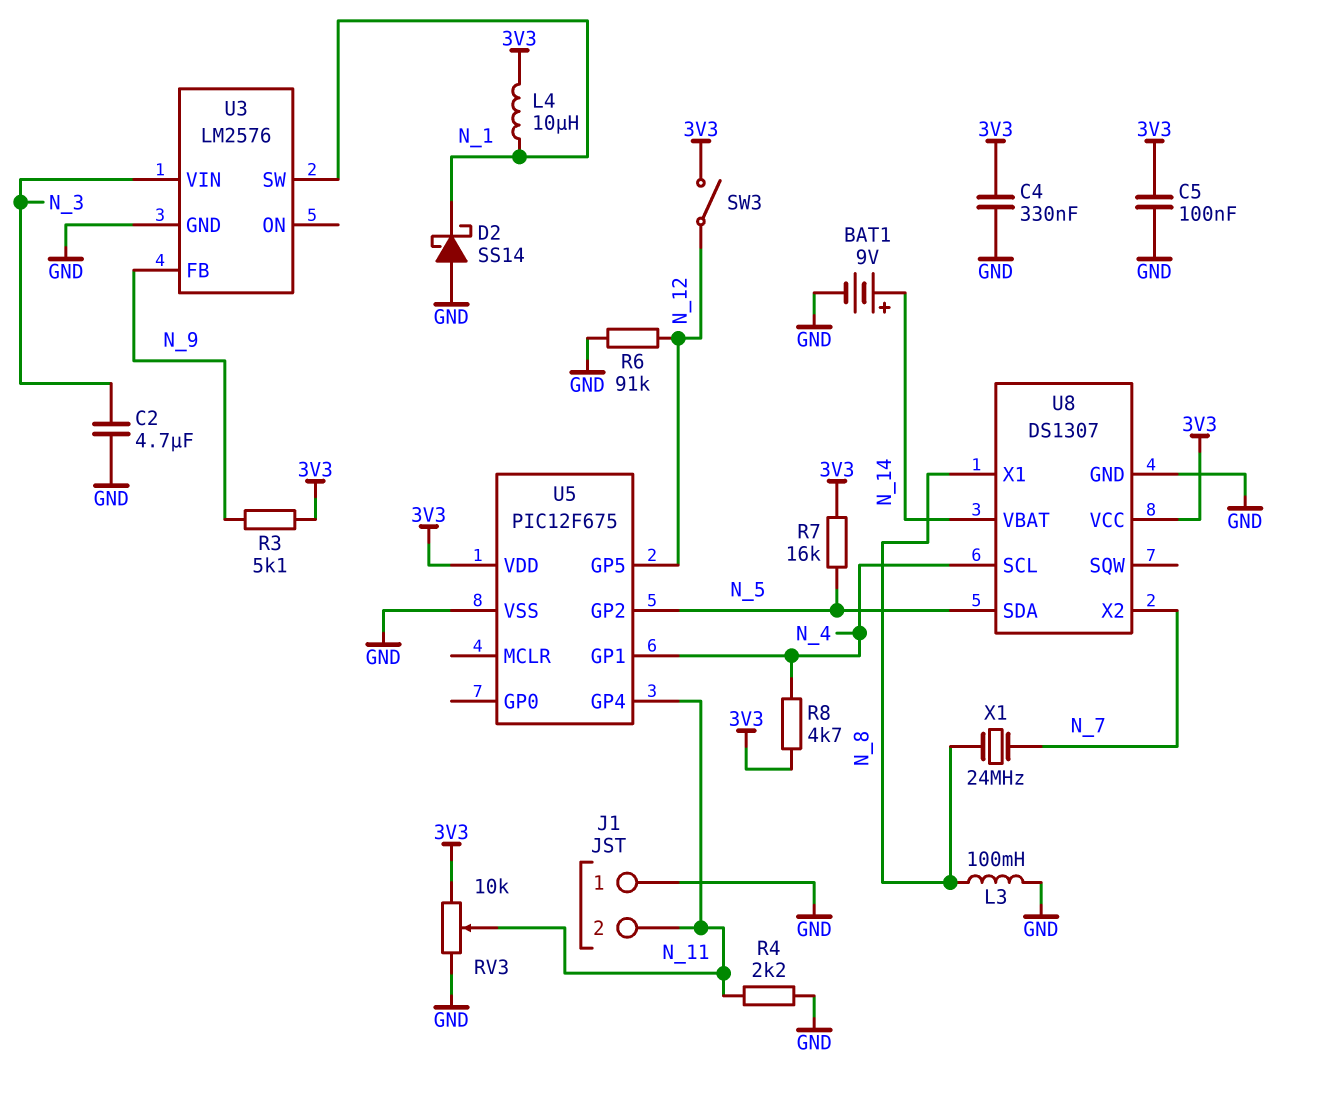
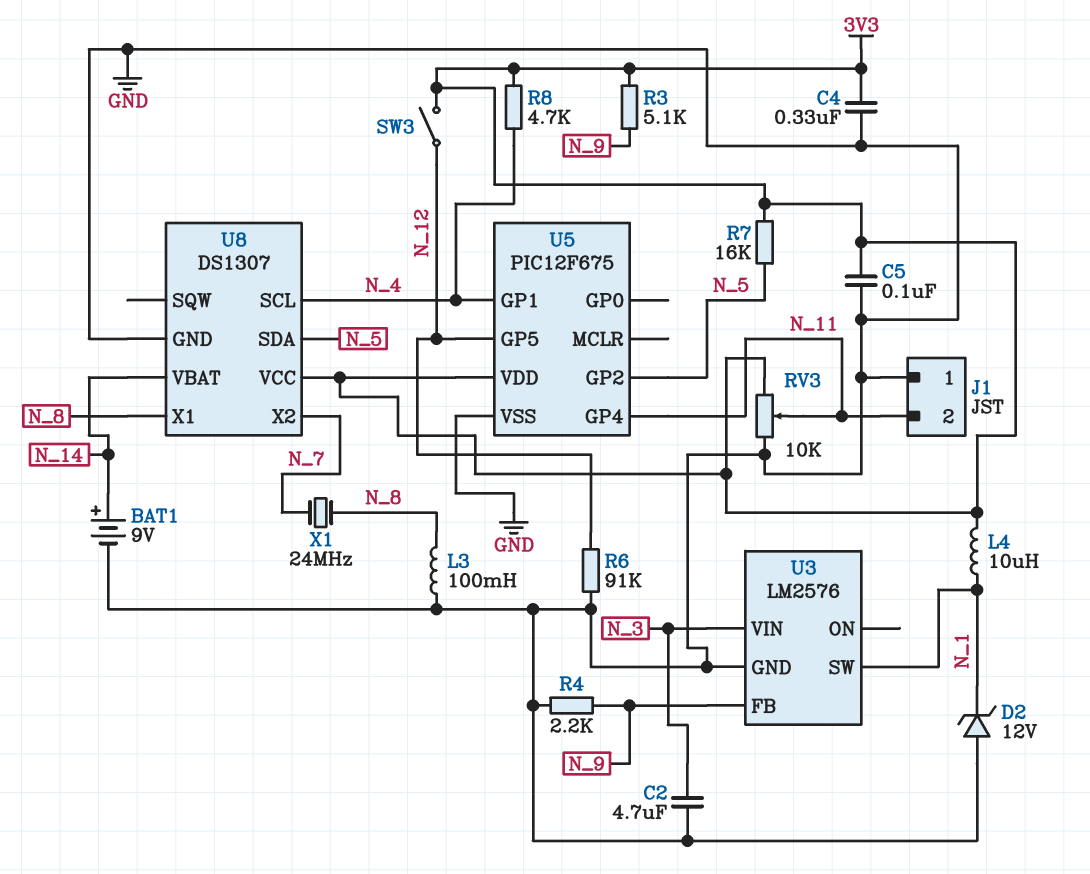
D2: schottky SS14 (A GND, K N_1) -> zener 12V (A GND, K N_1)
R4: 2.2k (GND, N_11) -> 2.2k (GND, N_9)

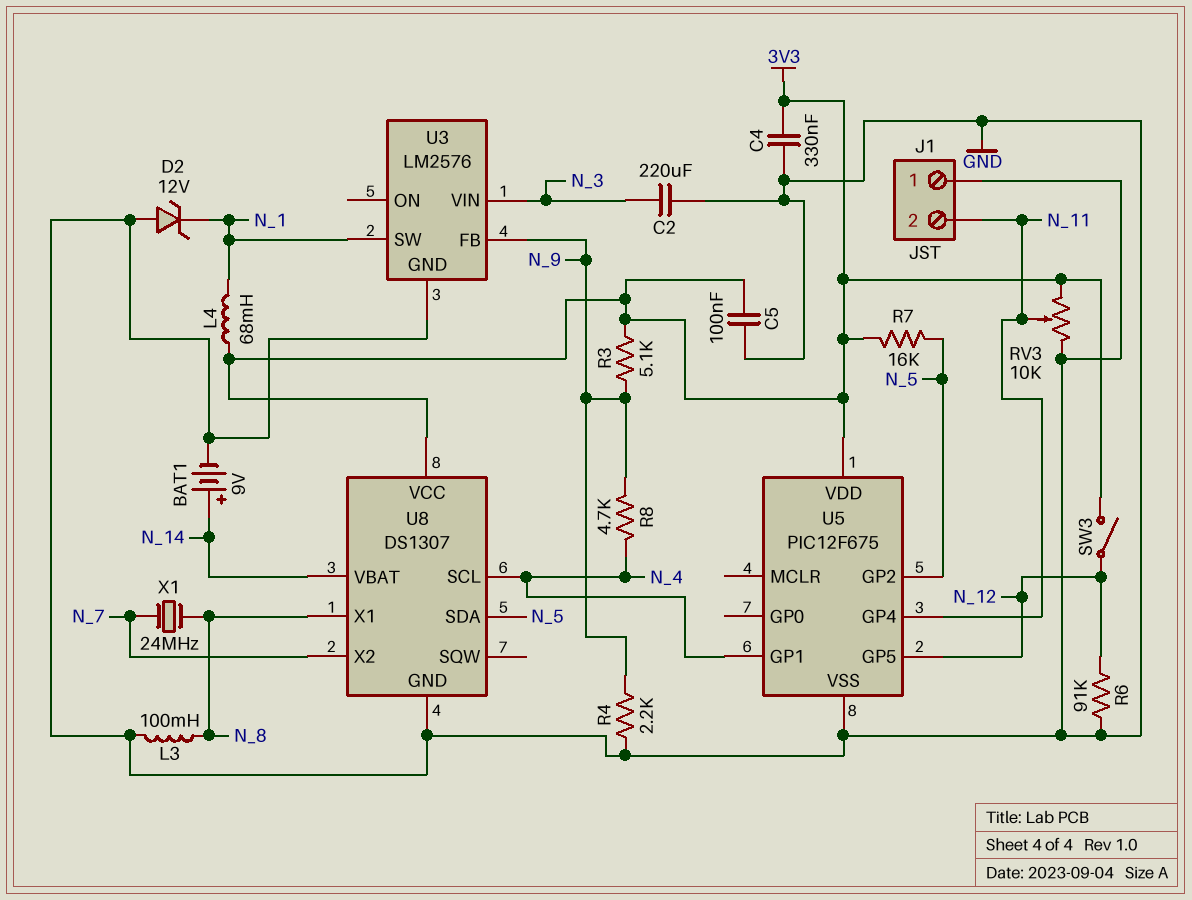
C2: 4.7uF (GND, N_3) -> 220uF (GND, N_3)
L4: 10uH (3V3, N_1) -> 68mH (3V3, N_1)
R8: 4.7k (3V3, N_4) -> 4.7k (N_4, N_9)

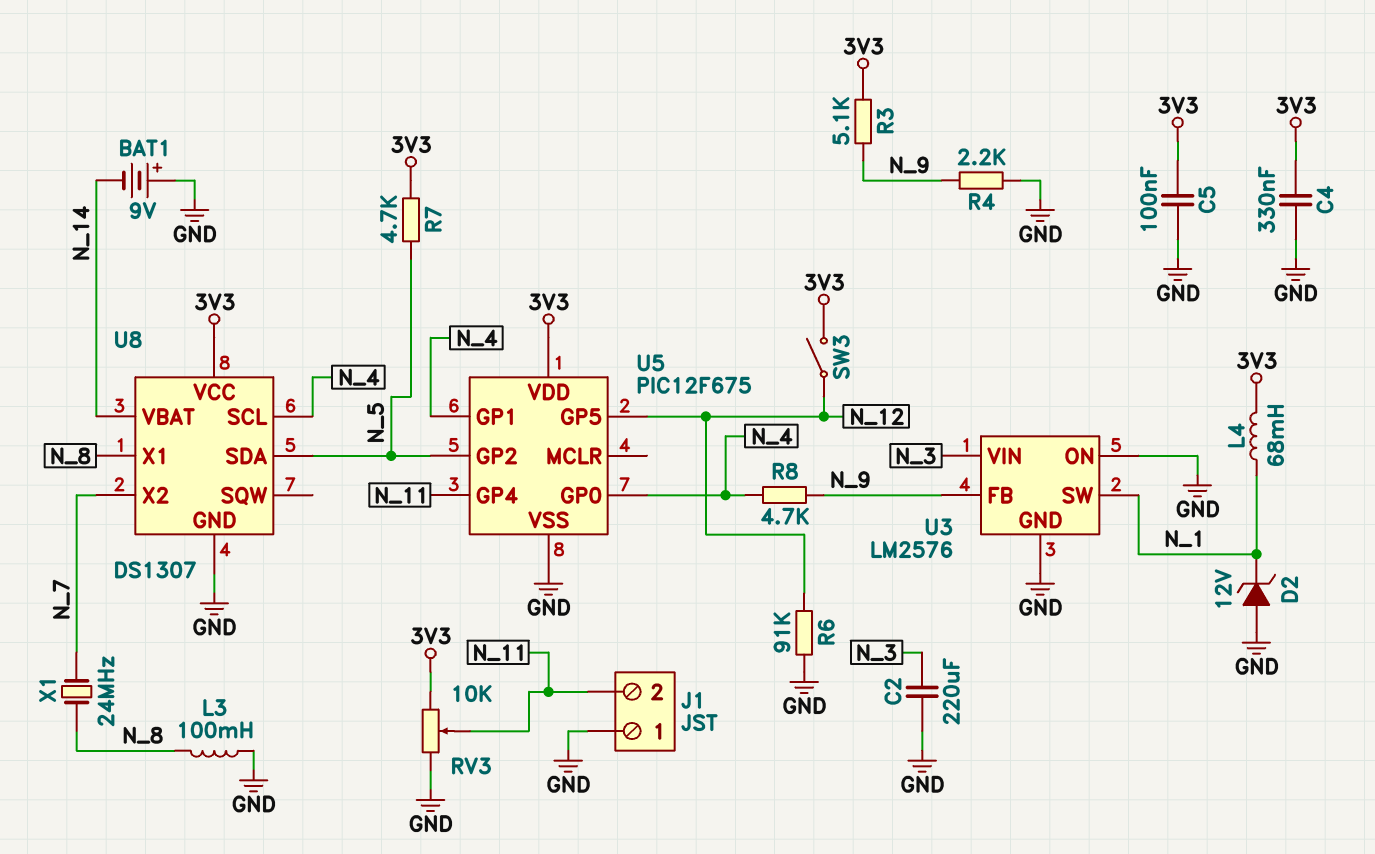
BAT1: 9V (plus N_14, minus GND) -> 9V (plus GND, minus N_14)
R7: 16k (3V3, N_5) -> 4.7k (3V3, N_5)
U3 pin ON: none -> GND
U5 pin GP0: none -> N_4

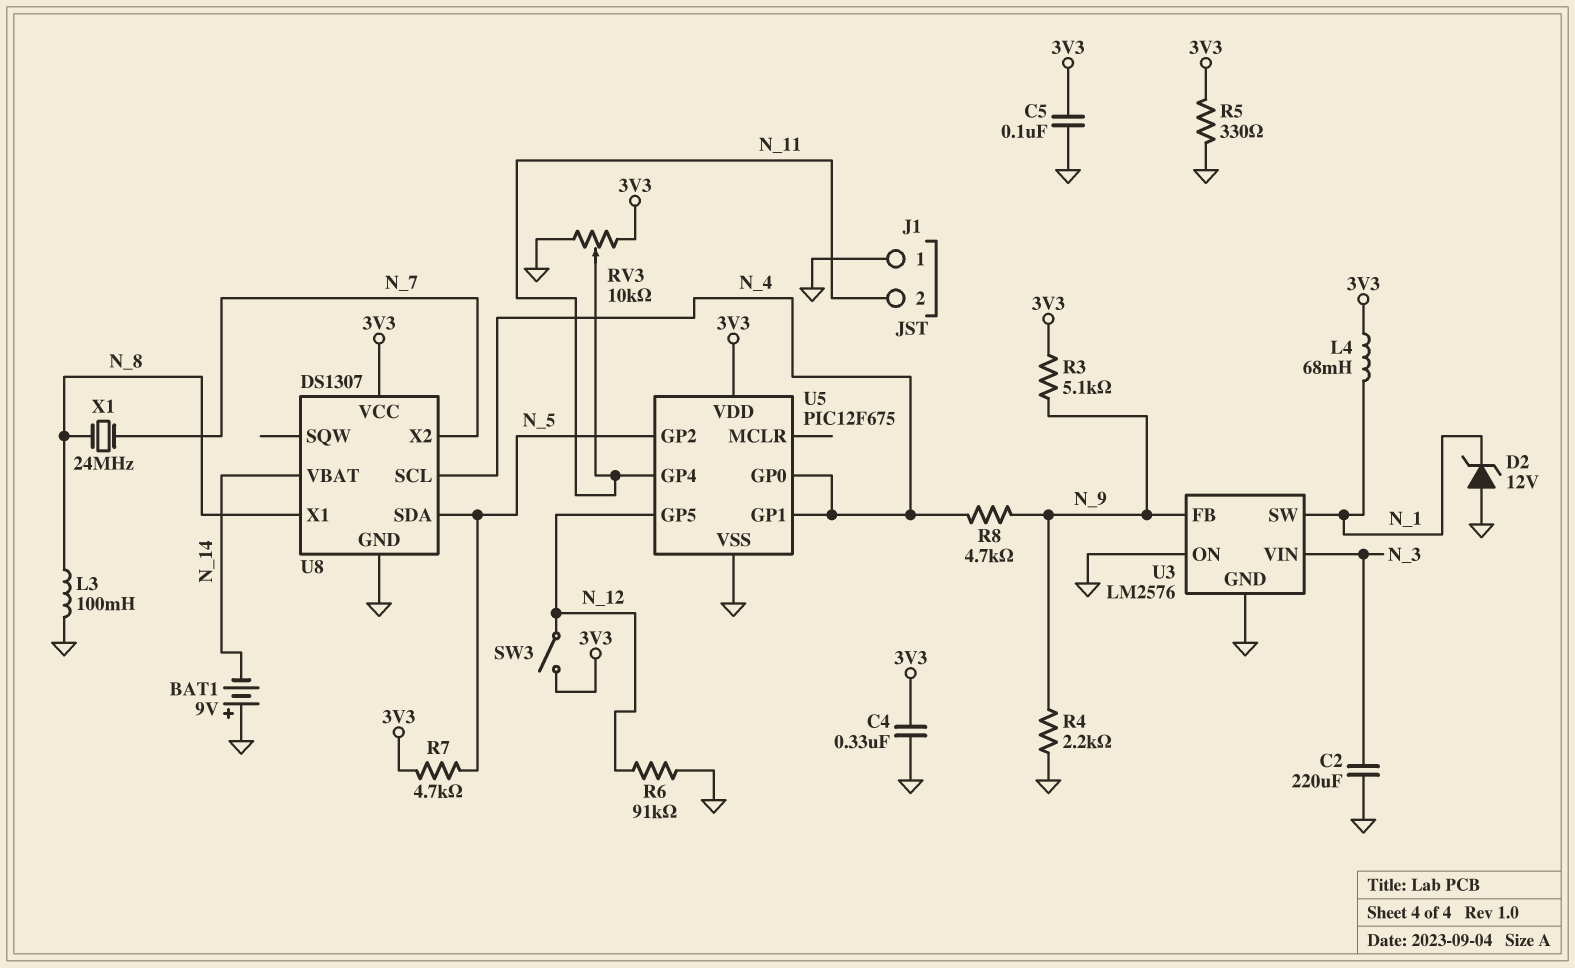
R5: none -> 330 (3V3, GND)

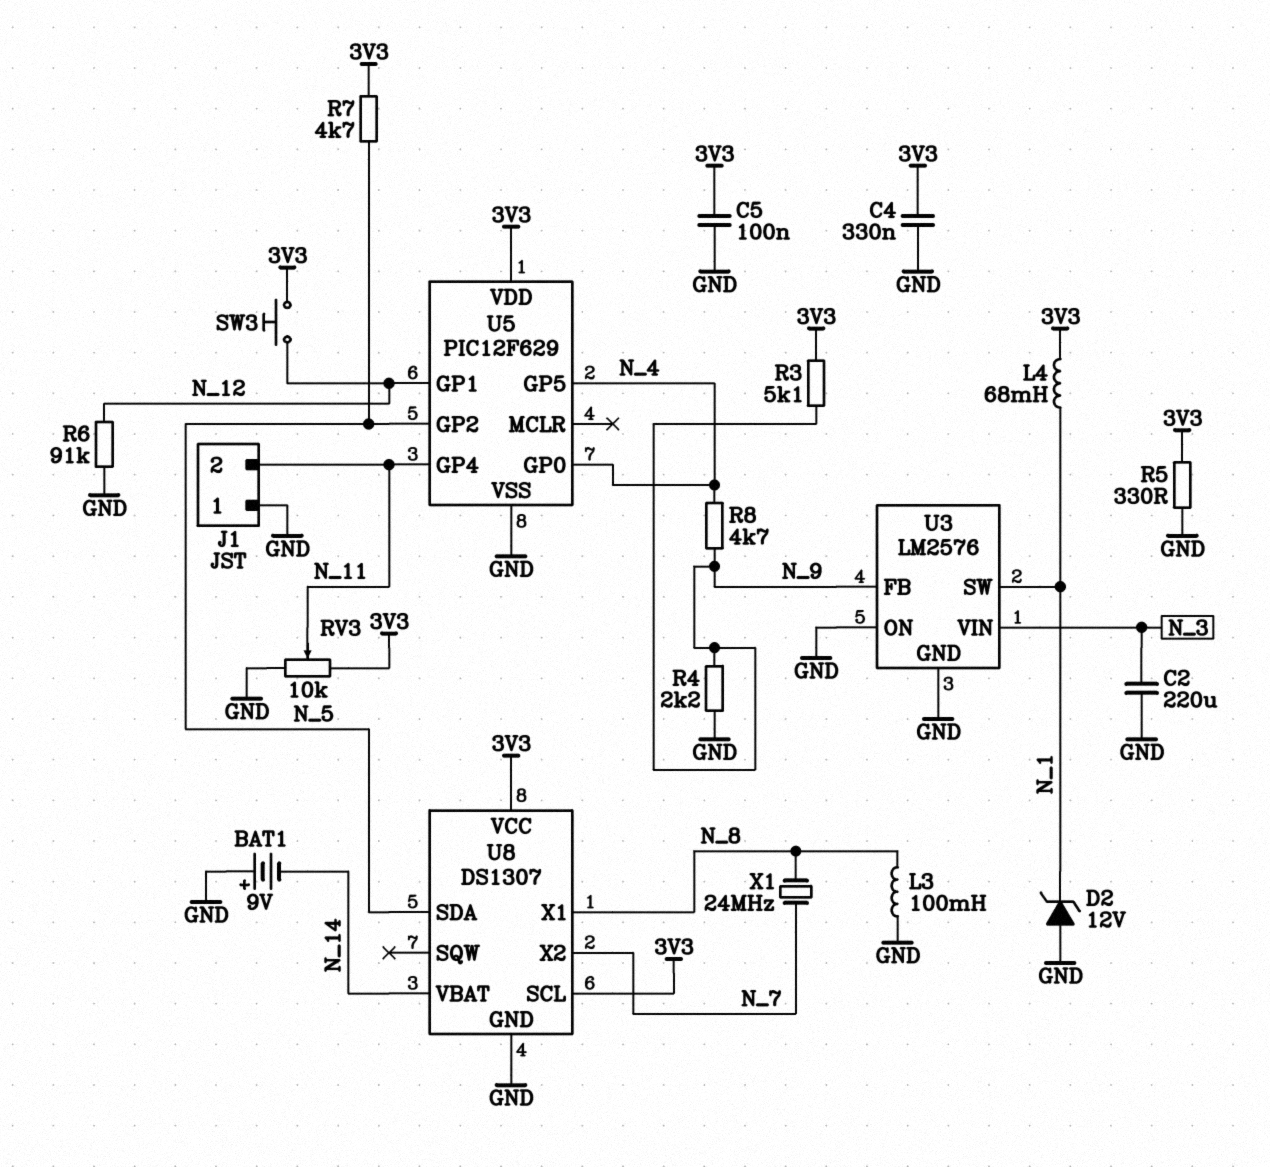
SW3: switch (3V3, N_12) -> button (3V3, N_12)
U5: PIC12F675 -> PIC12F629
U5 pin GP1: N_4 -> N_12
U5 pin GP5: N_12 -> N_4
U8 pin SCL: N_4 -> 3V3

